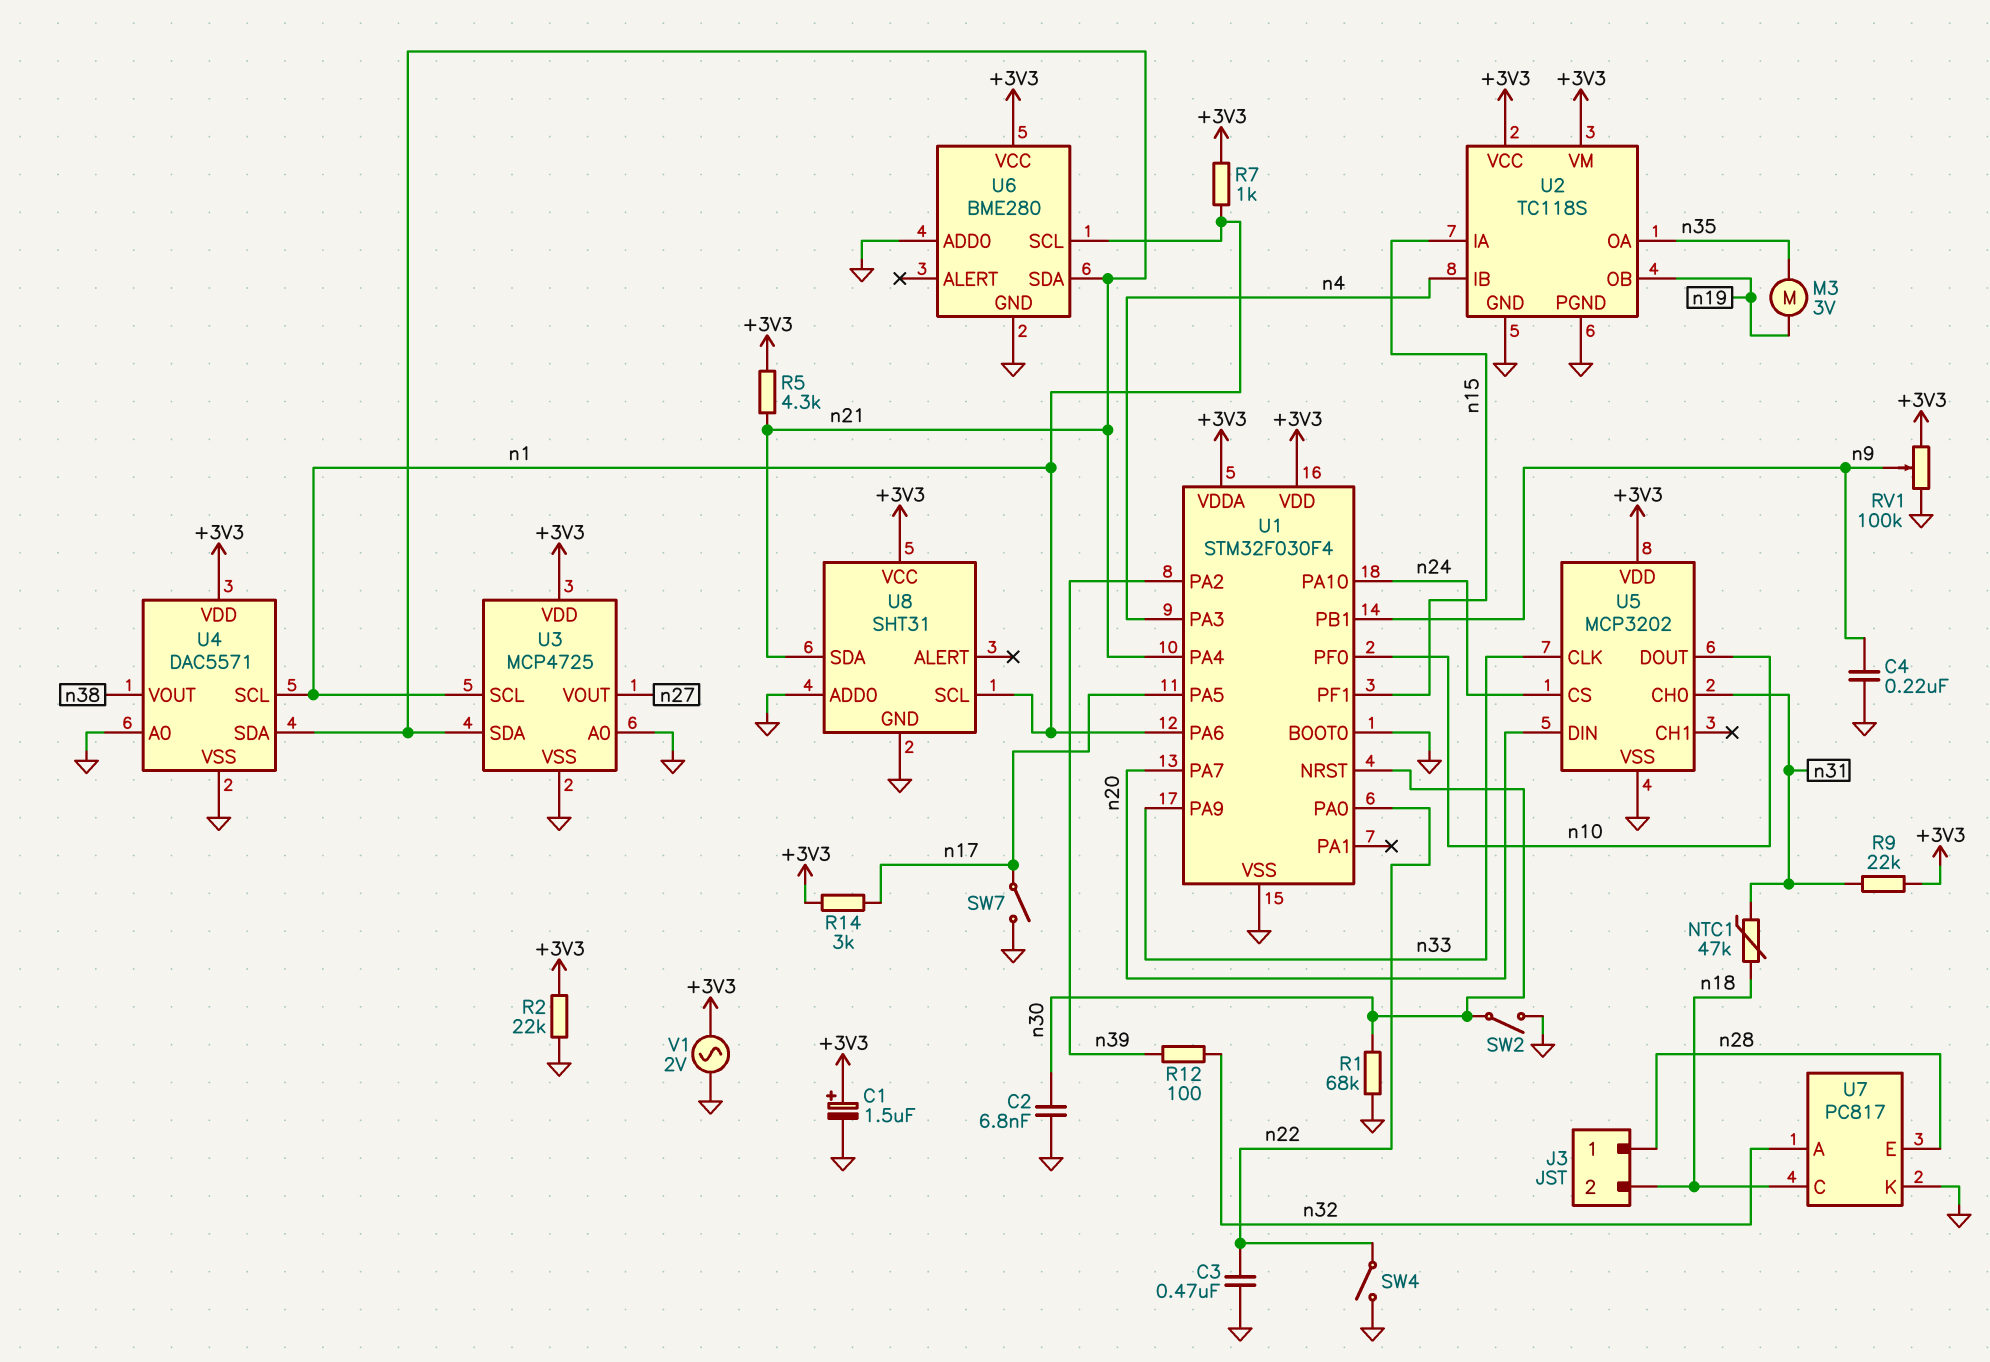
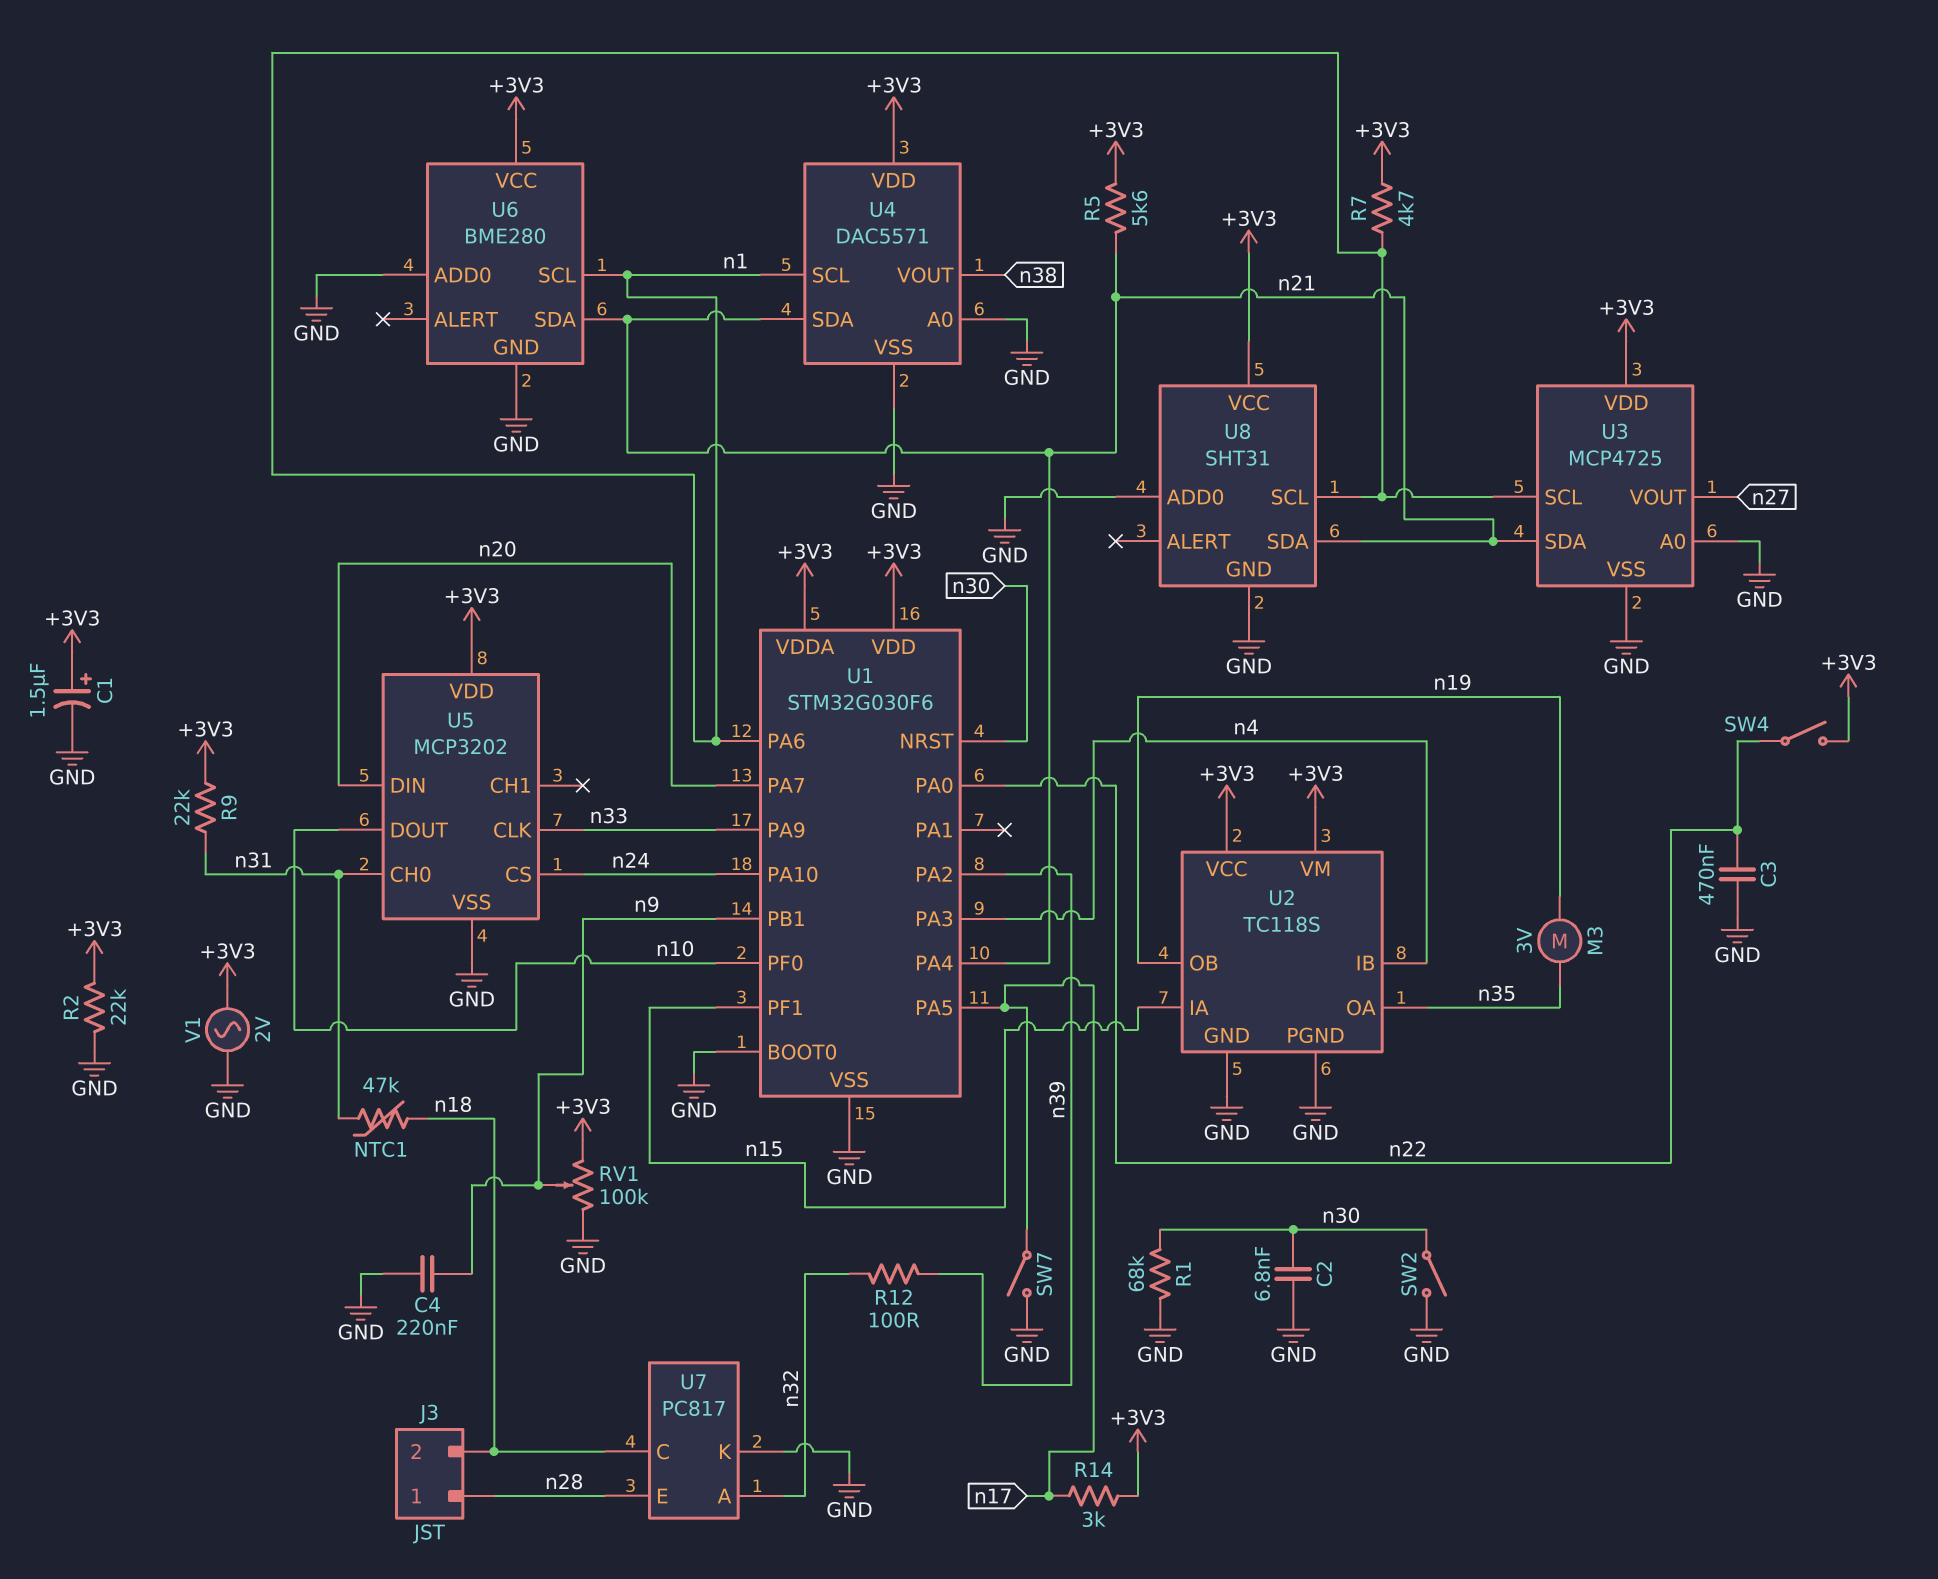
R5: 4.3k (+3V3, n21) -> 5.6k (+3V3, n21)
R7: 1k (+3V3, n1) -> 4.7k (+3V3, n1)
SW4: switch (GND, n22) -> switch (+3V3, n22)
U1: STM32F030F4 -> STM32G030F6

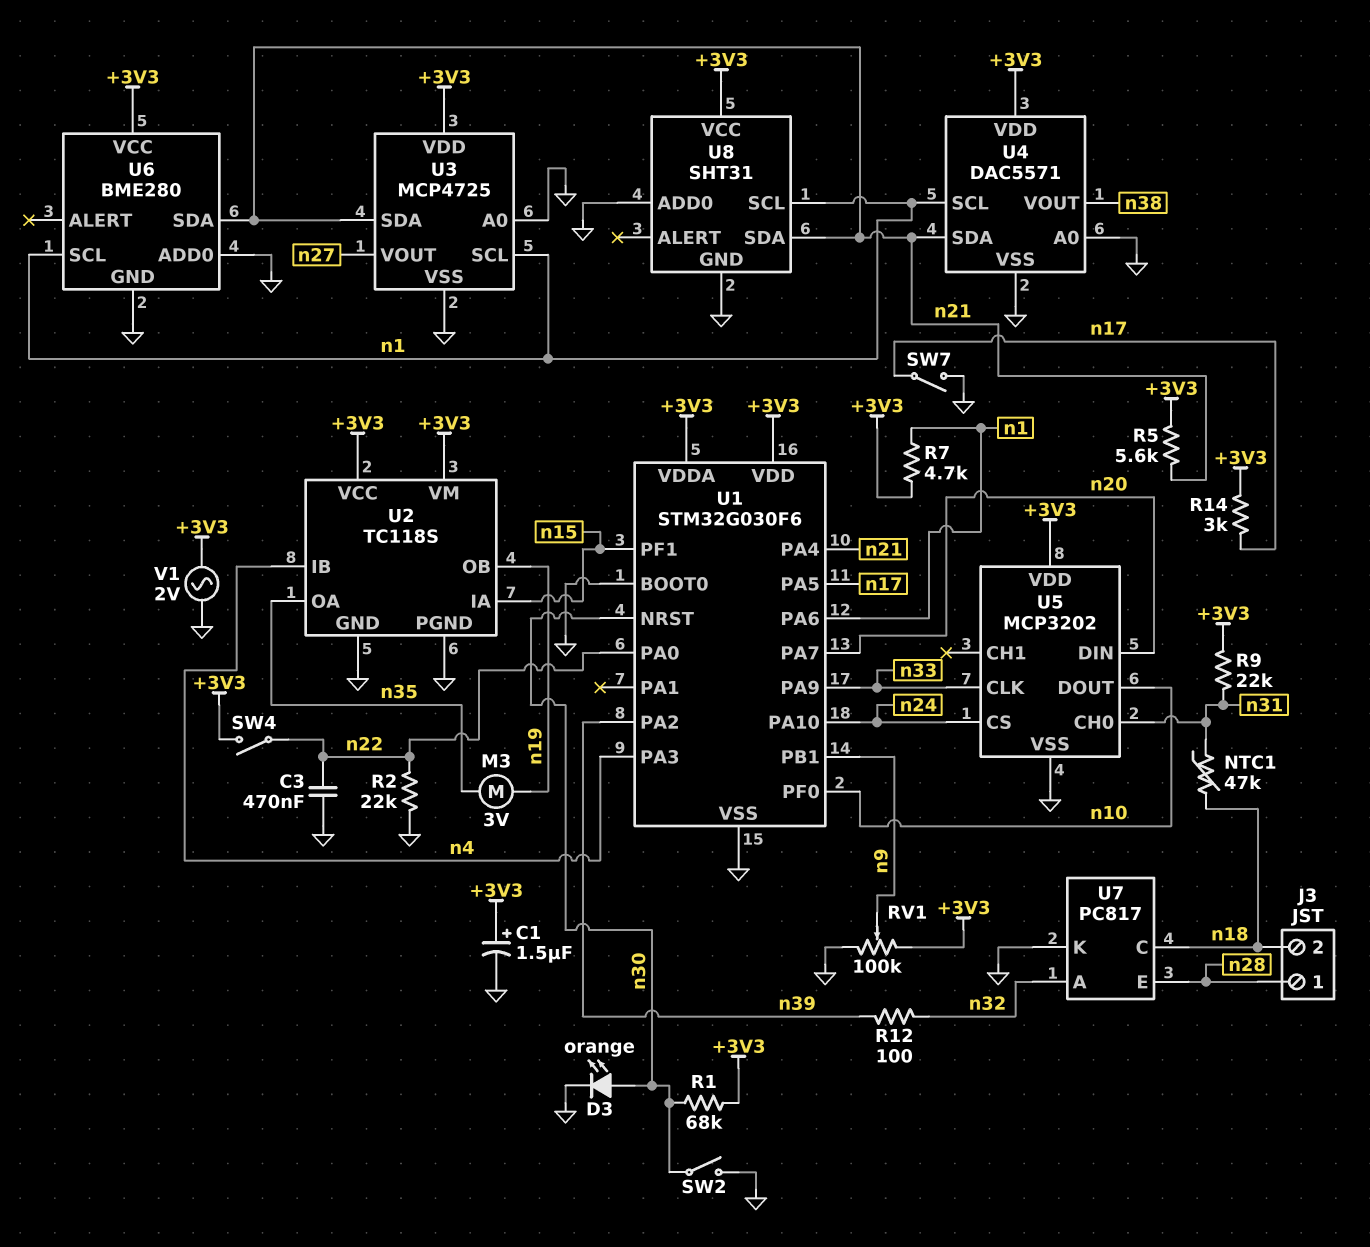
C2: 6.8nF (GND, n30) -> none
C4: 220nF (GND, n9) -> none
D3: none -> LED orange (A n30, K GND)
R1: 68k (GND, n30) -> 68k (+3V3, n30)
R2: 22k (+3V3, GND) -> 22k (GND, n22)

